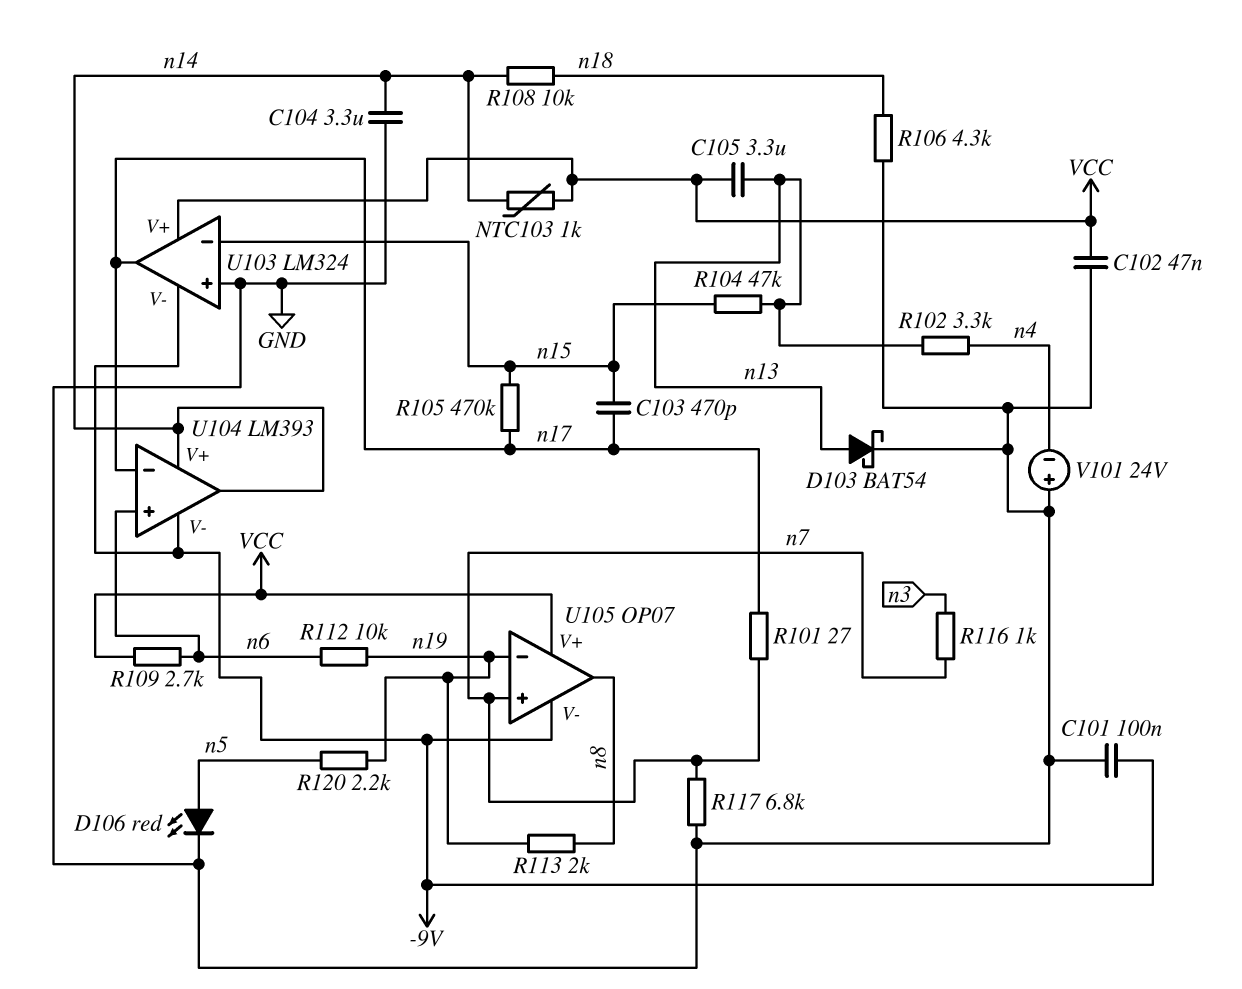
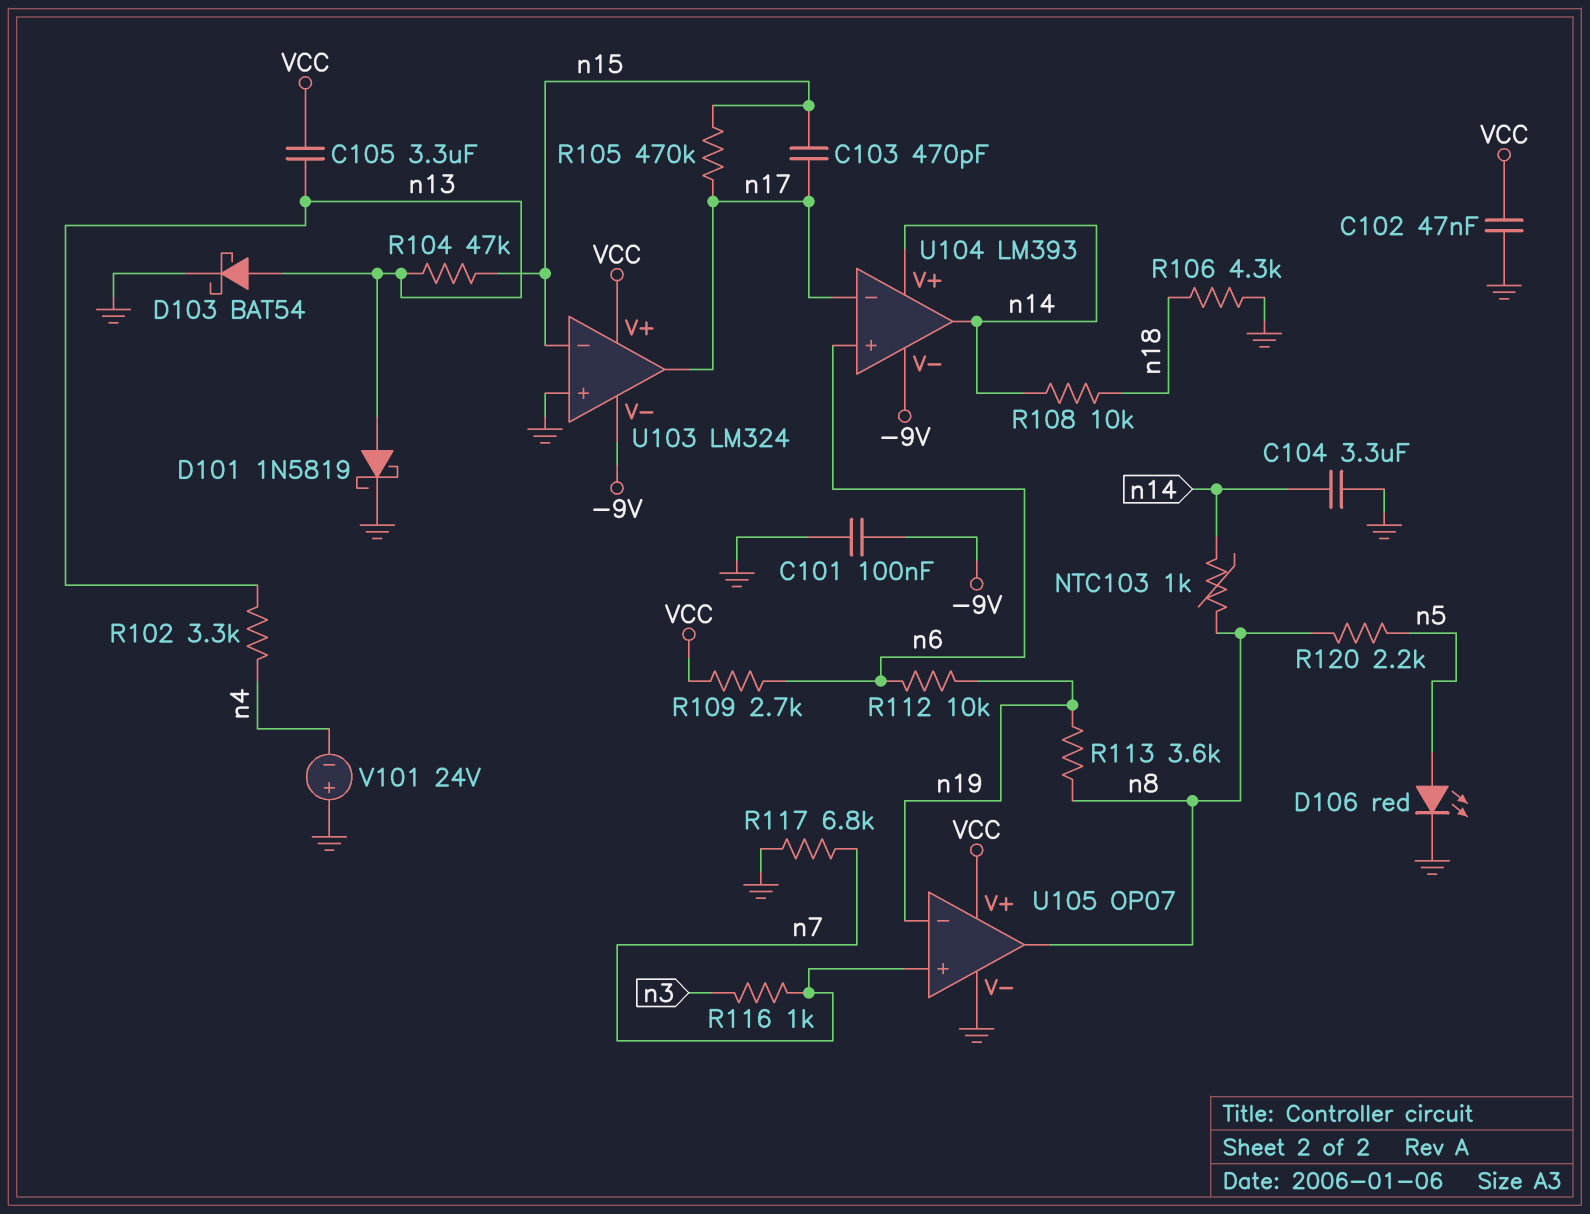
D101: none -> schottky 1N5819 (A n13, K GND)
NTC103: 1k (VCC, n14) -> 1k (n8, n14)
R101: 27 (n7, n17) -> none
R113: 2k (n8, n19) -> 3.6k (n8, n19)
R120: 2.2k (n5, n19) -> 2.2k (n5, n8)
U105 pin V-: -9V -> GND

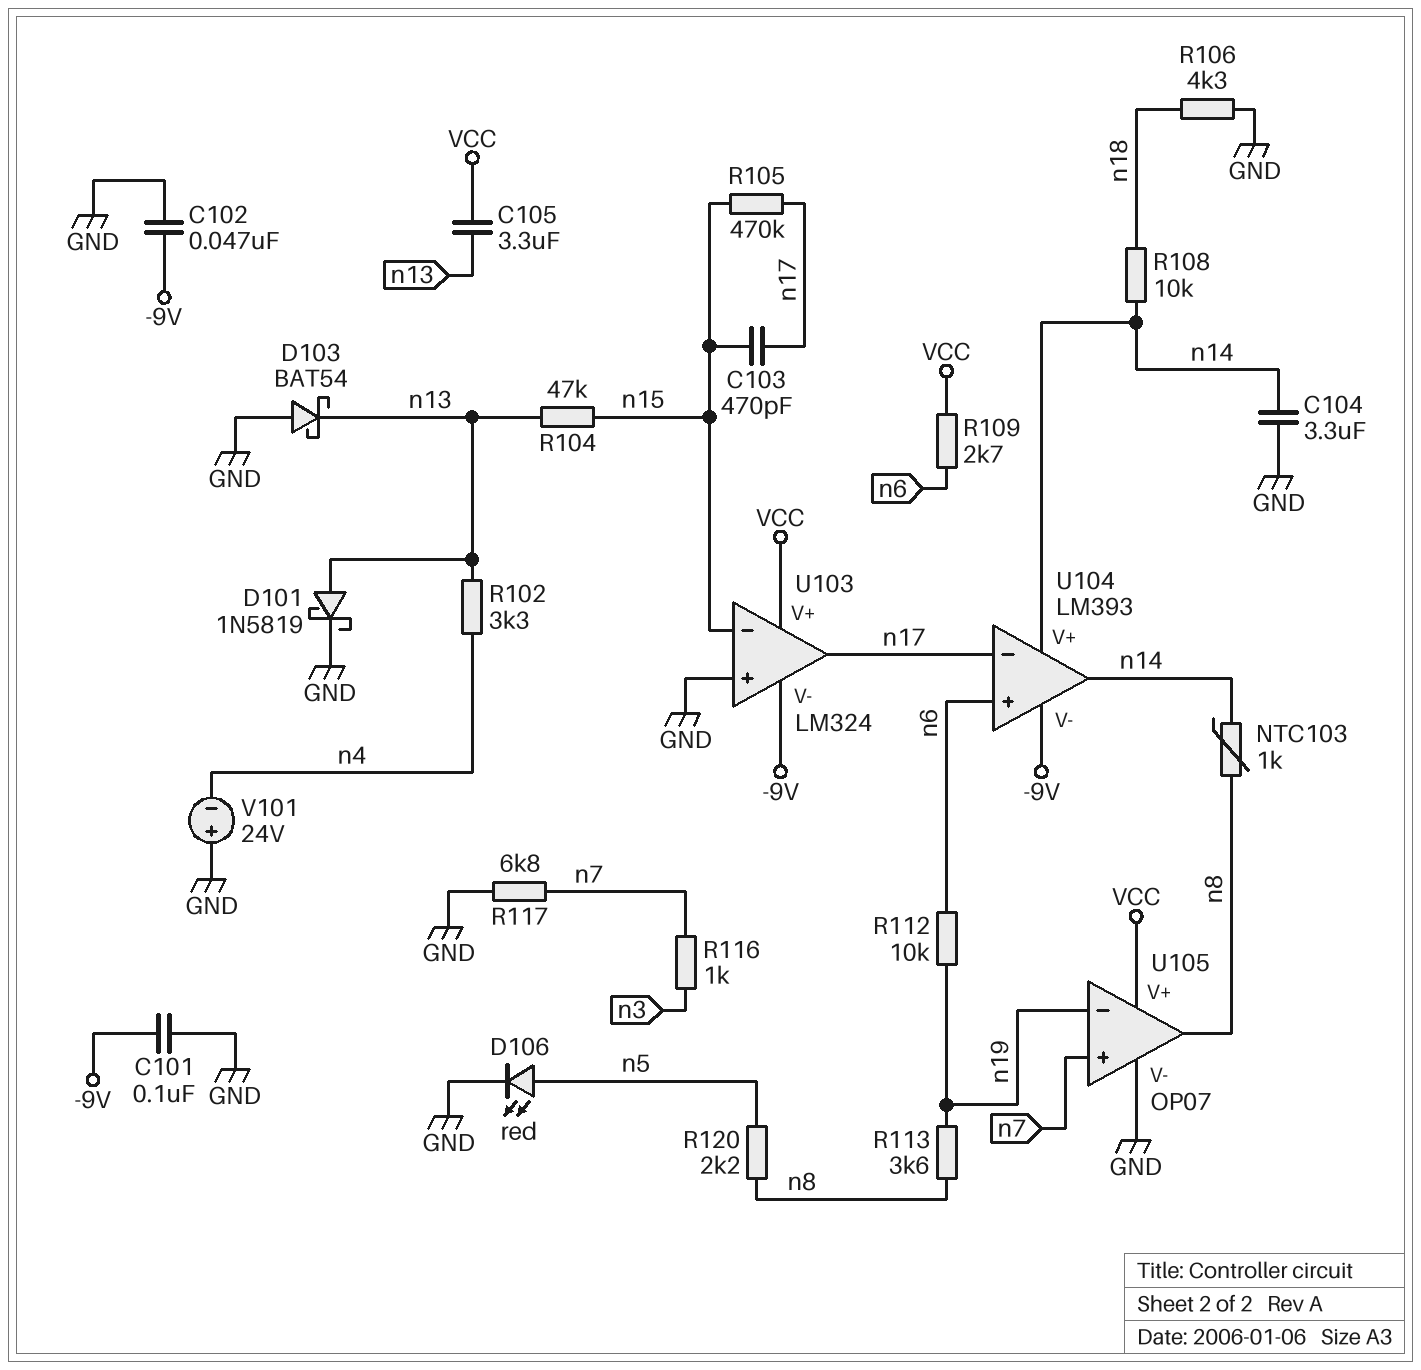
C102: 47nF (GND, VCC) -> 47nF (-9V, GND)
D103: schottky BAT54 (A n13, K GND) -> schottky BAT54 (A GND, K n13)

